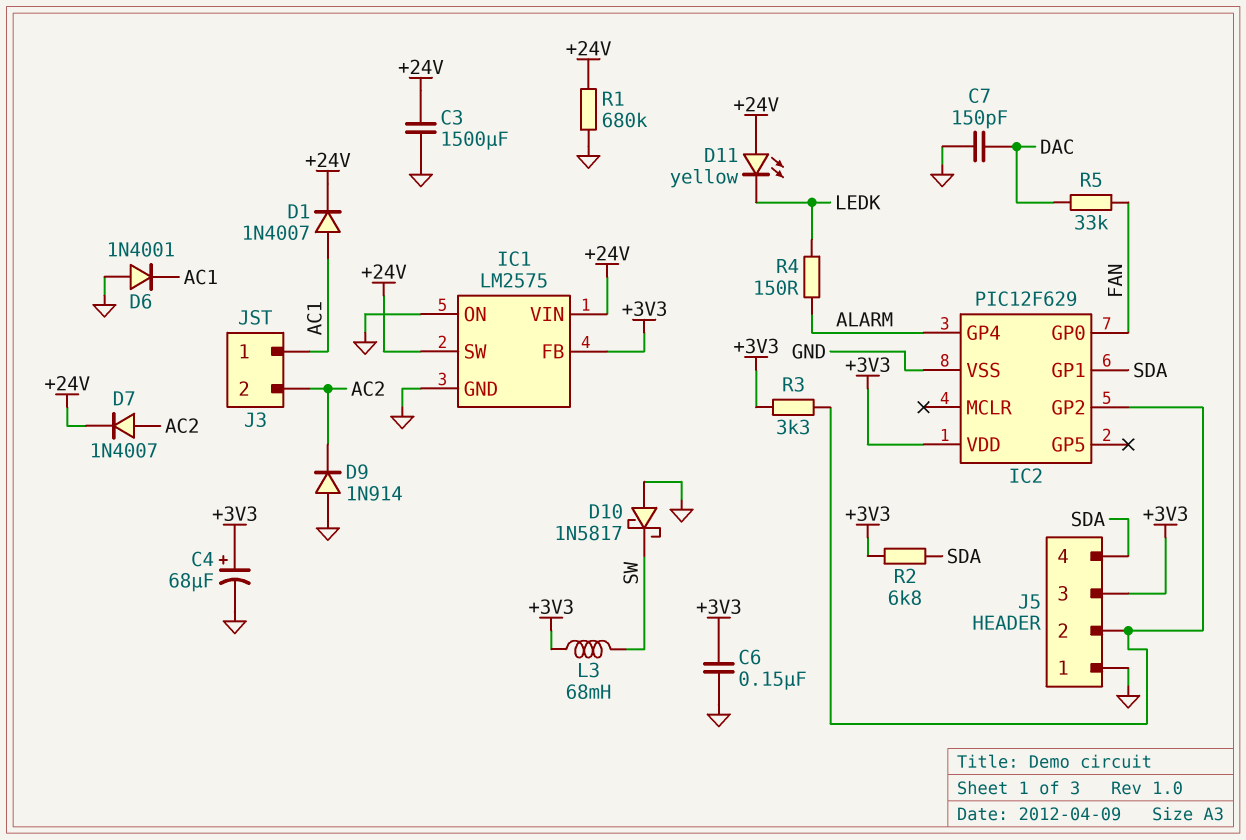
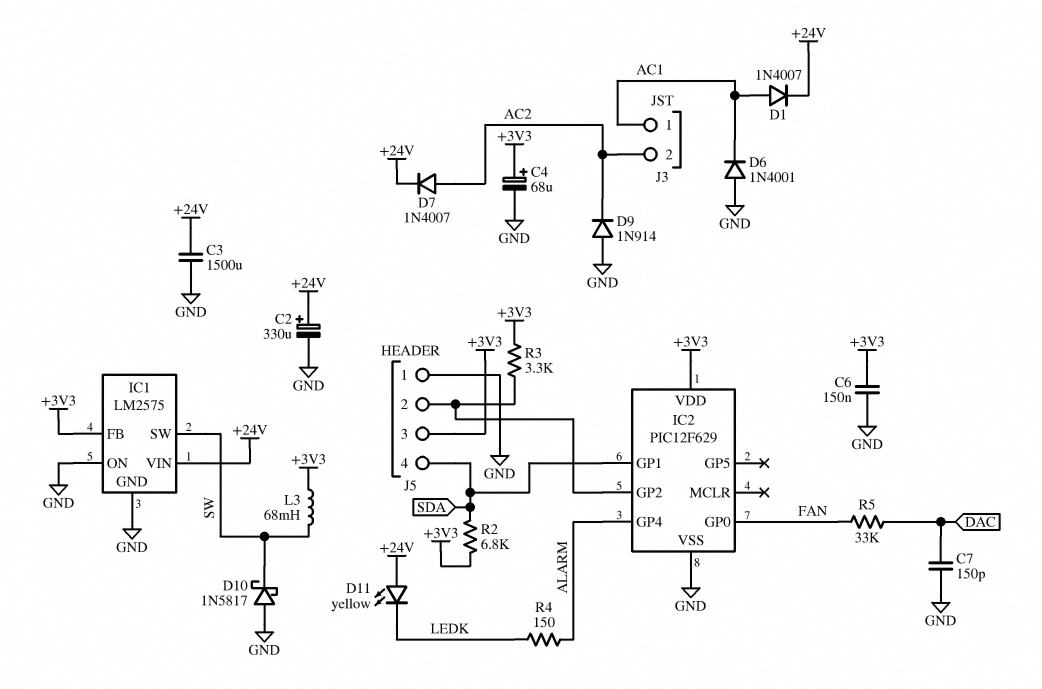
C2: none -> 330uF (plus +24V, minus GND)
IC1 pin SW: +24V -> SW
R1: 680k (+24V, GND) -> none

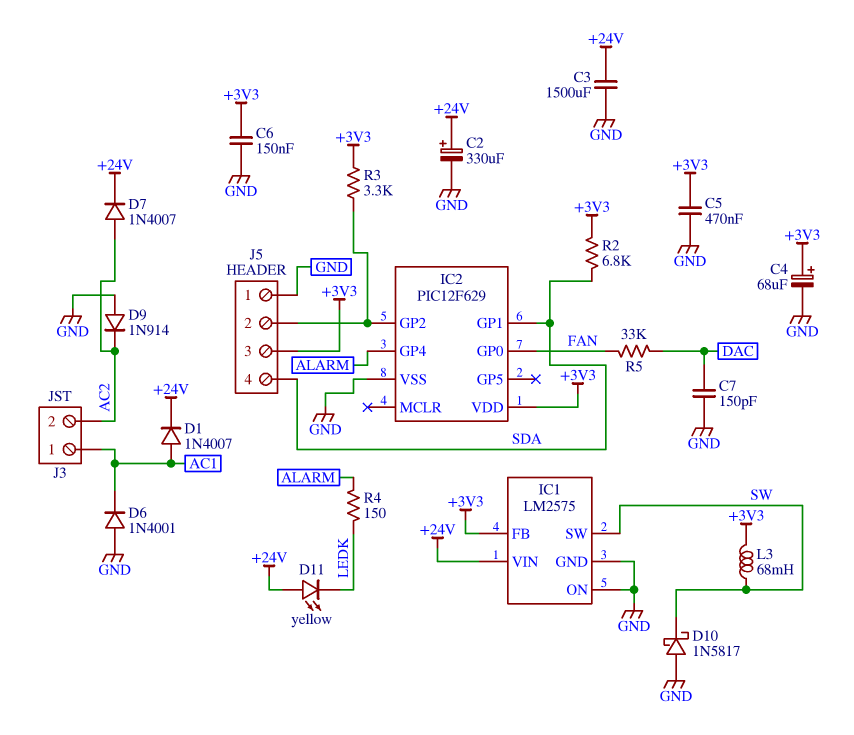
C5: none -> 470nF (+3V3, GND)

